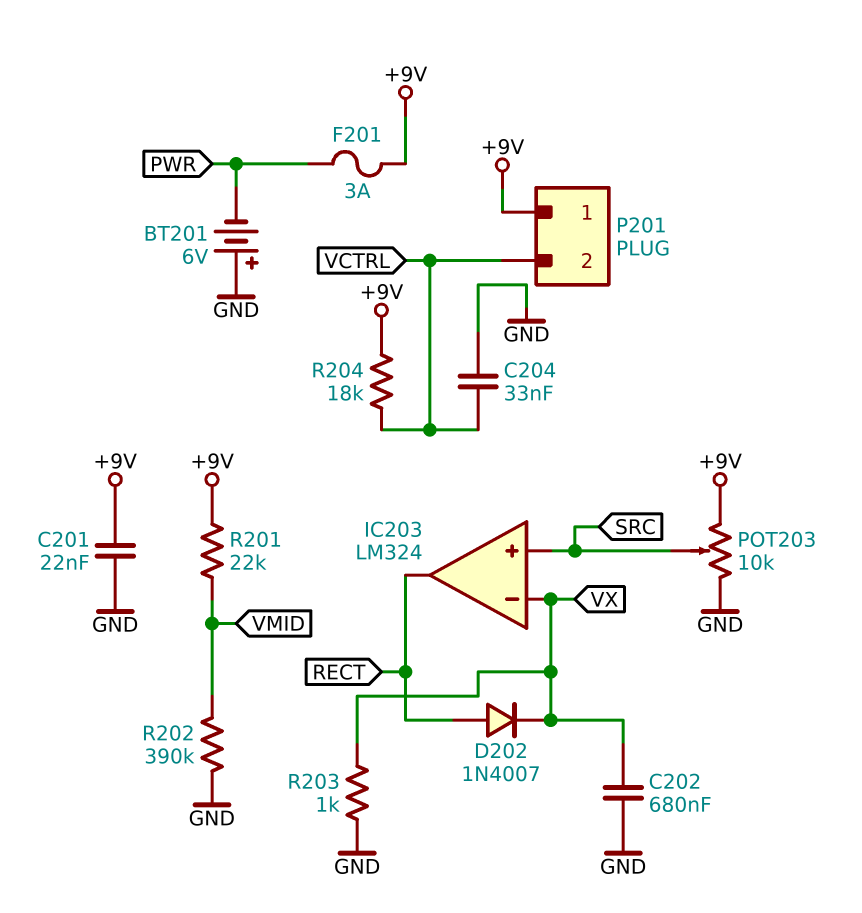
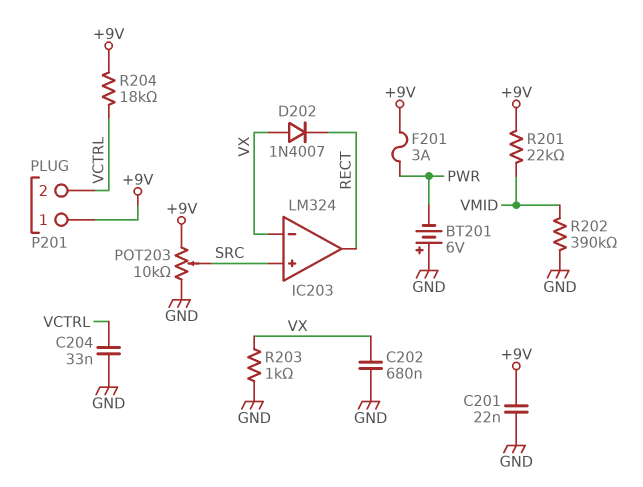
D202: diode 1N4007 (A RECT, K VX) -> diode 1N4007 (A VX, K RECT)

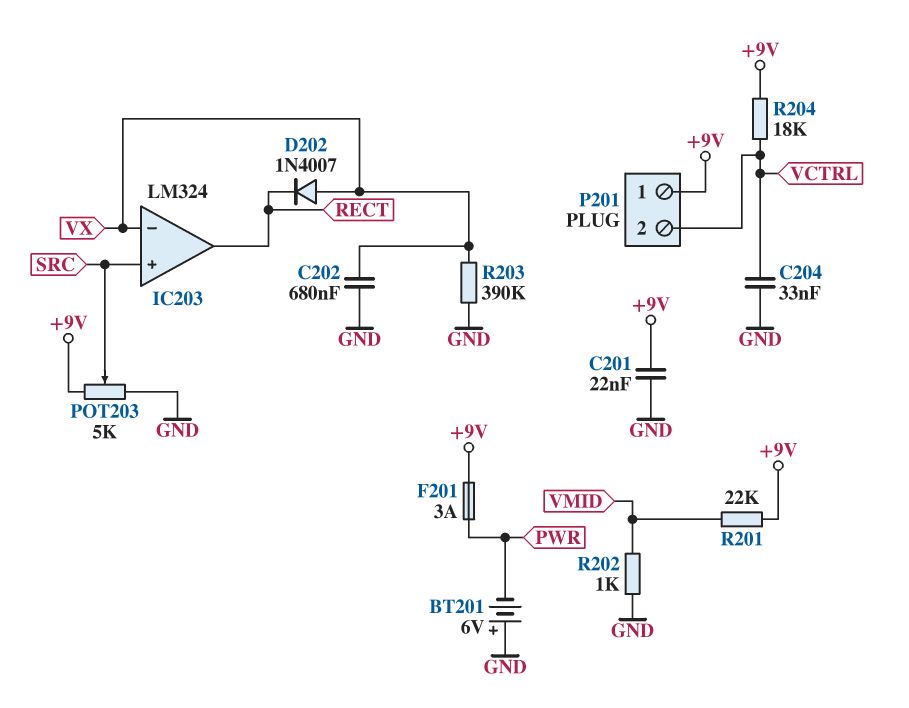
POT203: 10k (+9V, GND, wiper SRC) -> 5k (+9V, GND, wiper SRC)
R202: 390k (GND, VMID) -> 1k (GND, VMID)
R203: 1k (GND, VX) -> 390k (GND, VX)

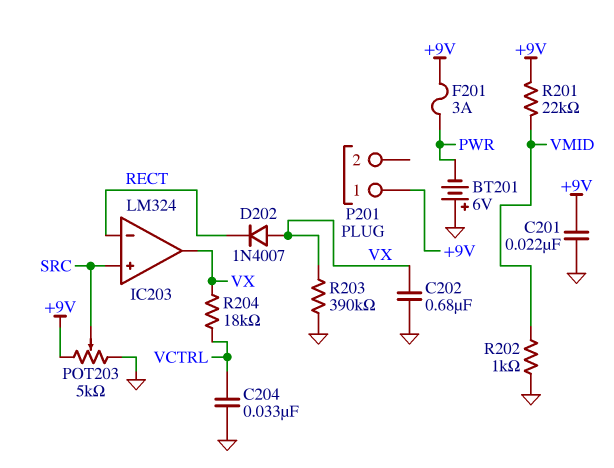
IC203 pin in-: VX -> RECT
IC203 pin out: RECT -> VX
P201 pin 2: VCTRL -> none
R204: 18k (+9V, VCTRL) -> 18k (VCTRL, VX)

